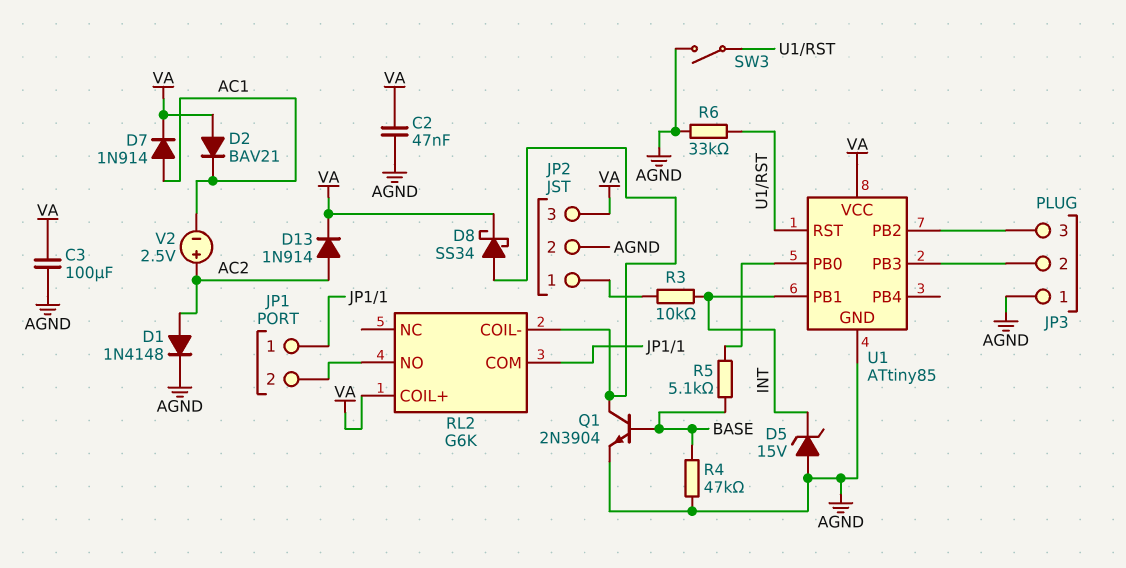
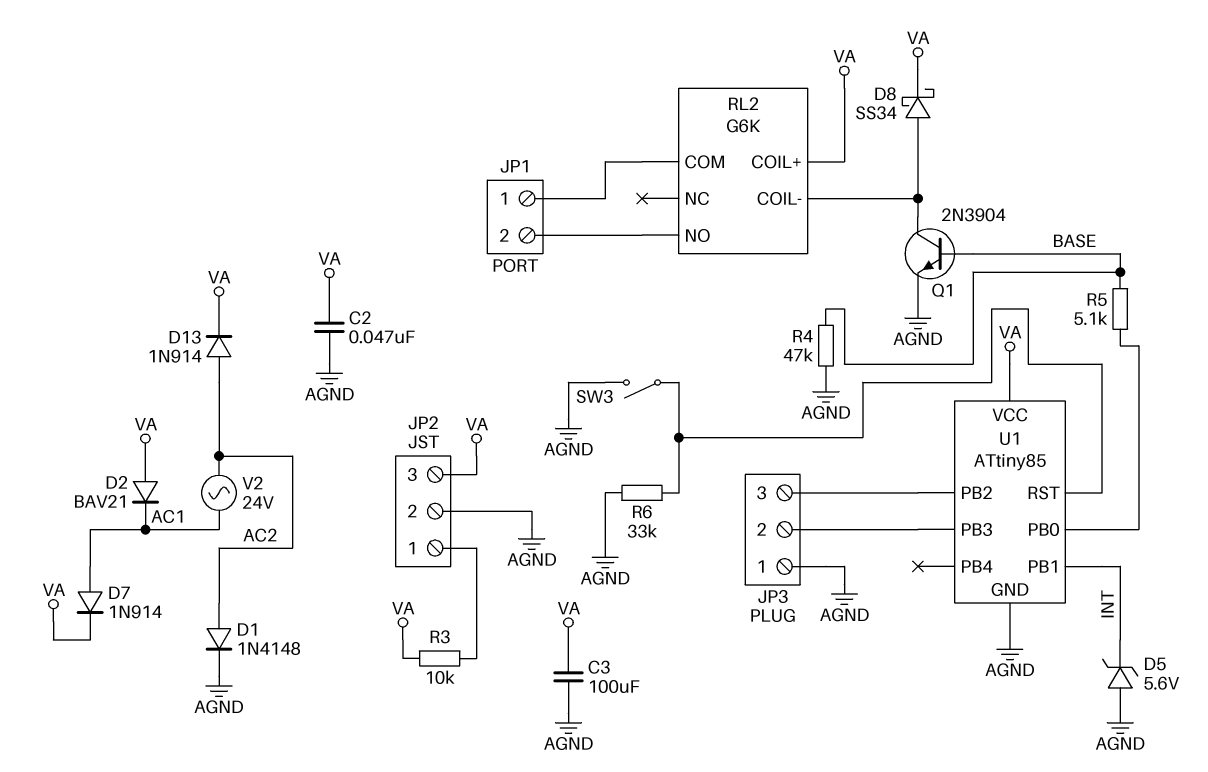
D5: zener 15V (A AGND, K INT) -> zener 5.6V (A AGND, K INT)
R3: 10k (INT, JP2/1) -> 10k (JP2/1, VA)
V2: 2.5V (plus AC2, minus AC1) -> AC 24V (AC1, AC2)

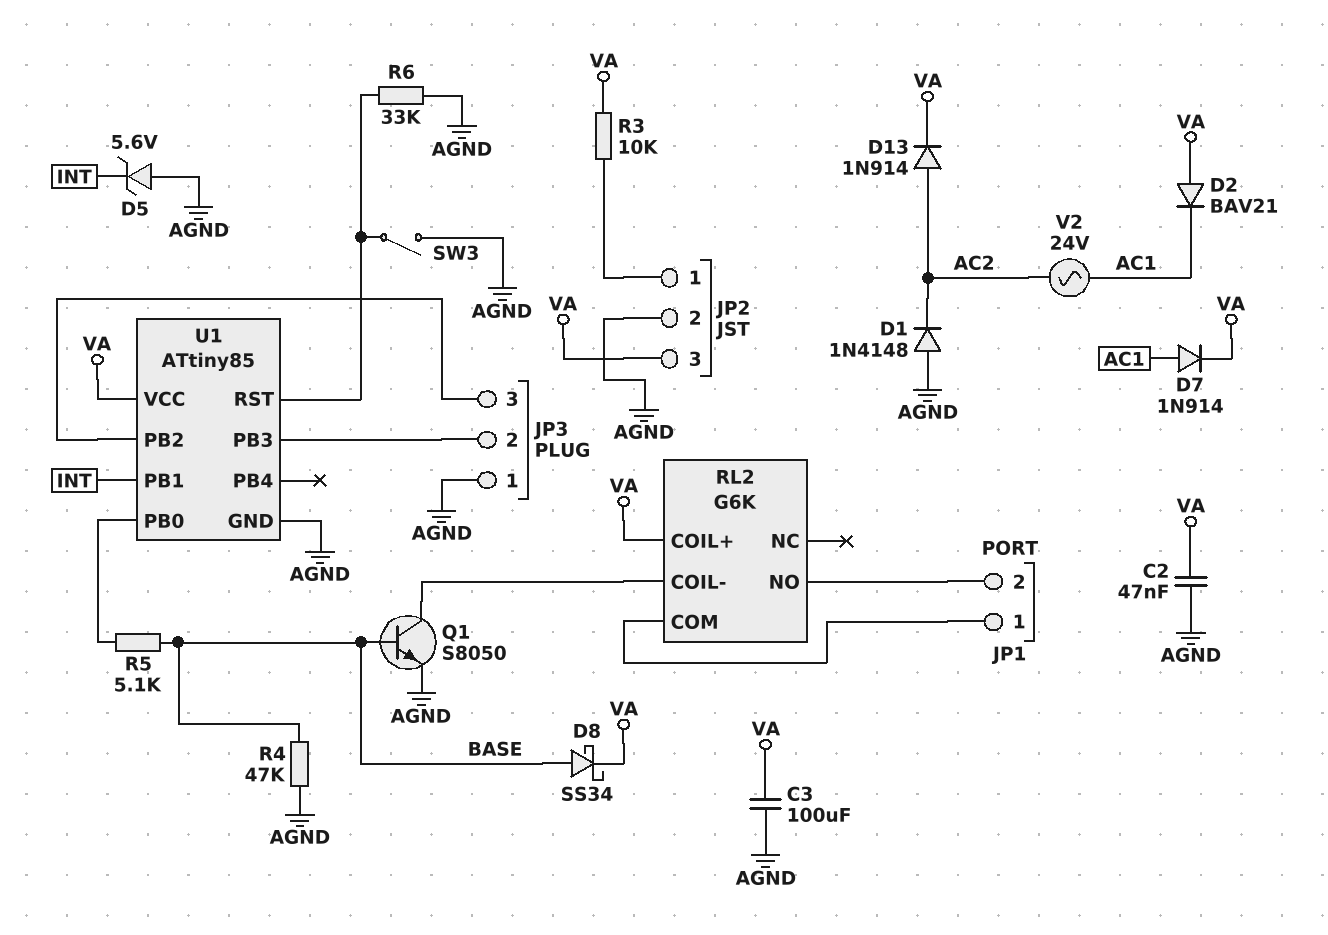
D1: diode 1N4148 (A AC2, K AGND) -> diode 1N4148 (A AGND, K AC2)
D8: schottky SS34 (A RL2/COIL-, K VA) -> schottky SS34 (A BASE, K VA)
Q1: NPN 2N3904 (B BASE, C RL2/COIL-, E AGND) -> NPN S8050 (B BASE, C RL2/COIL-, E AGND)

